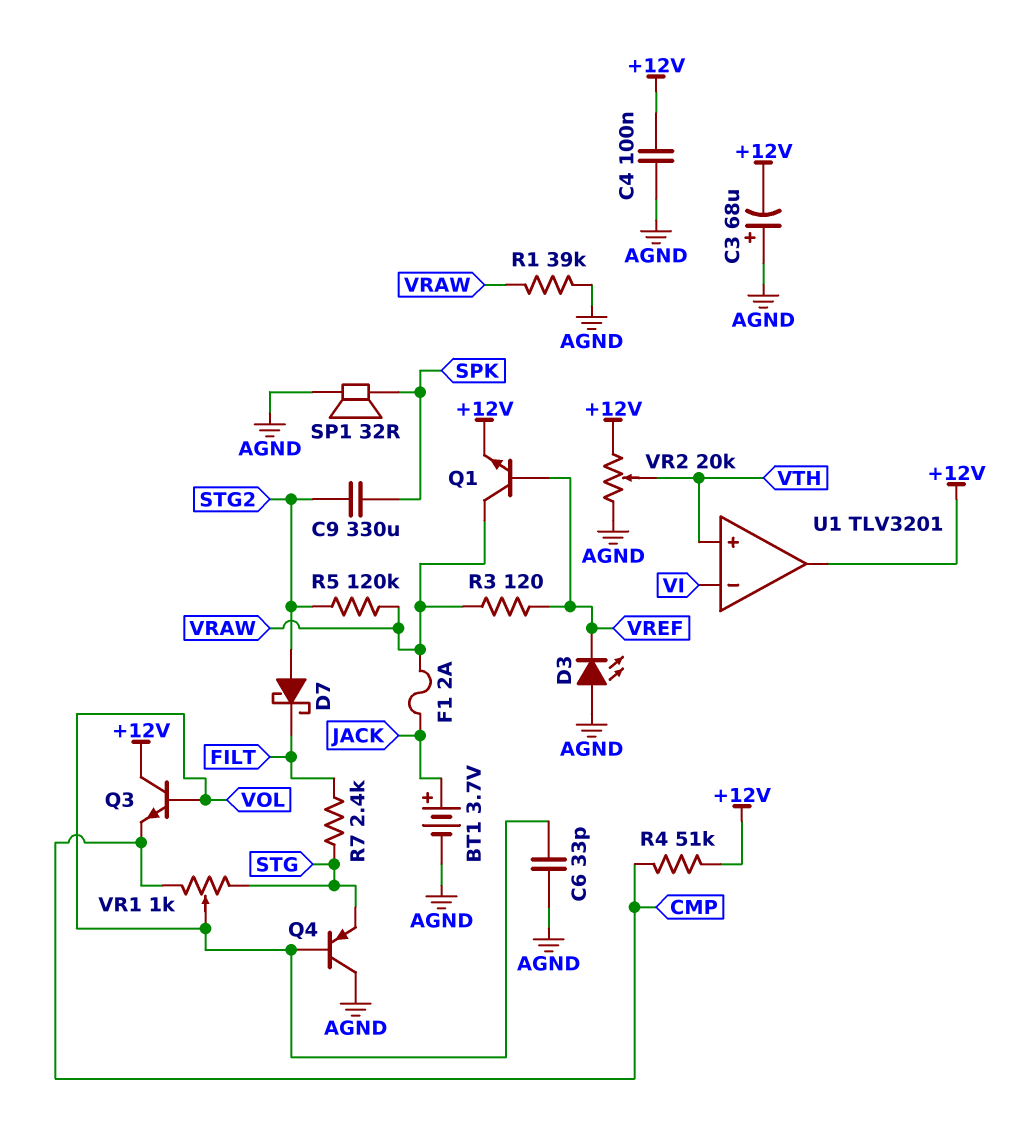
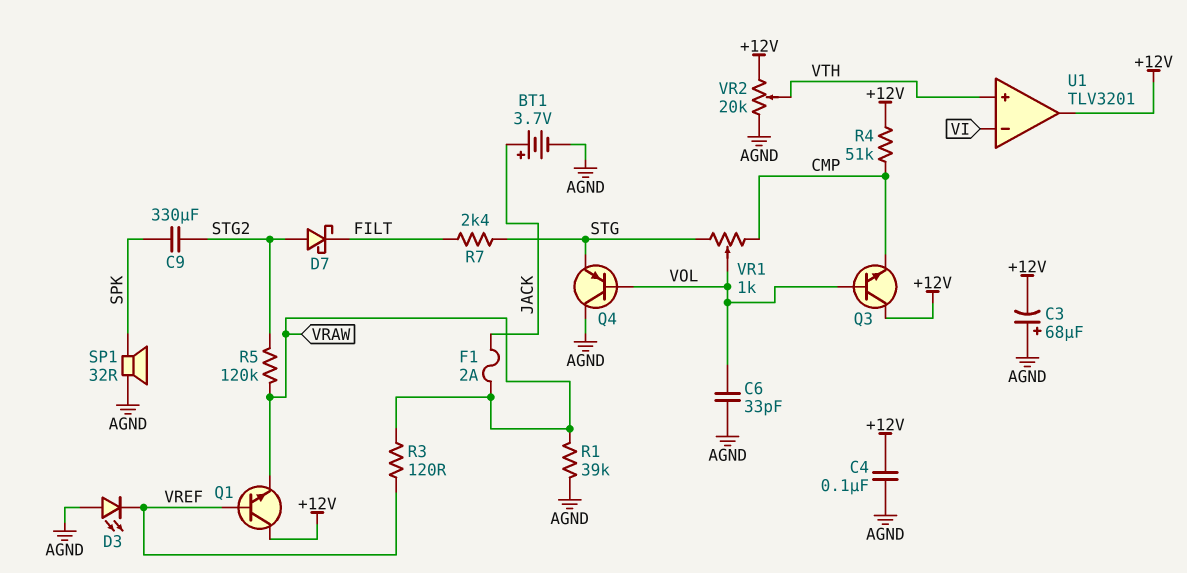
Q1: NPN (B VREF, C VRAW, E +12V) -> NPN (B VREF, C +12V, E VRAW)

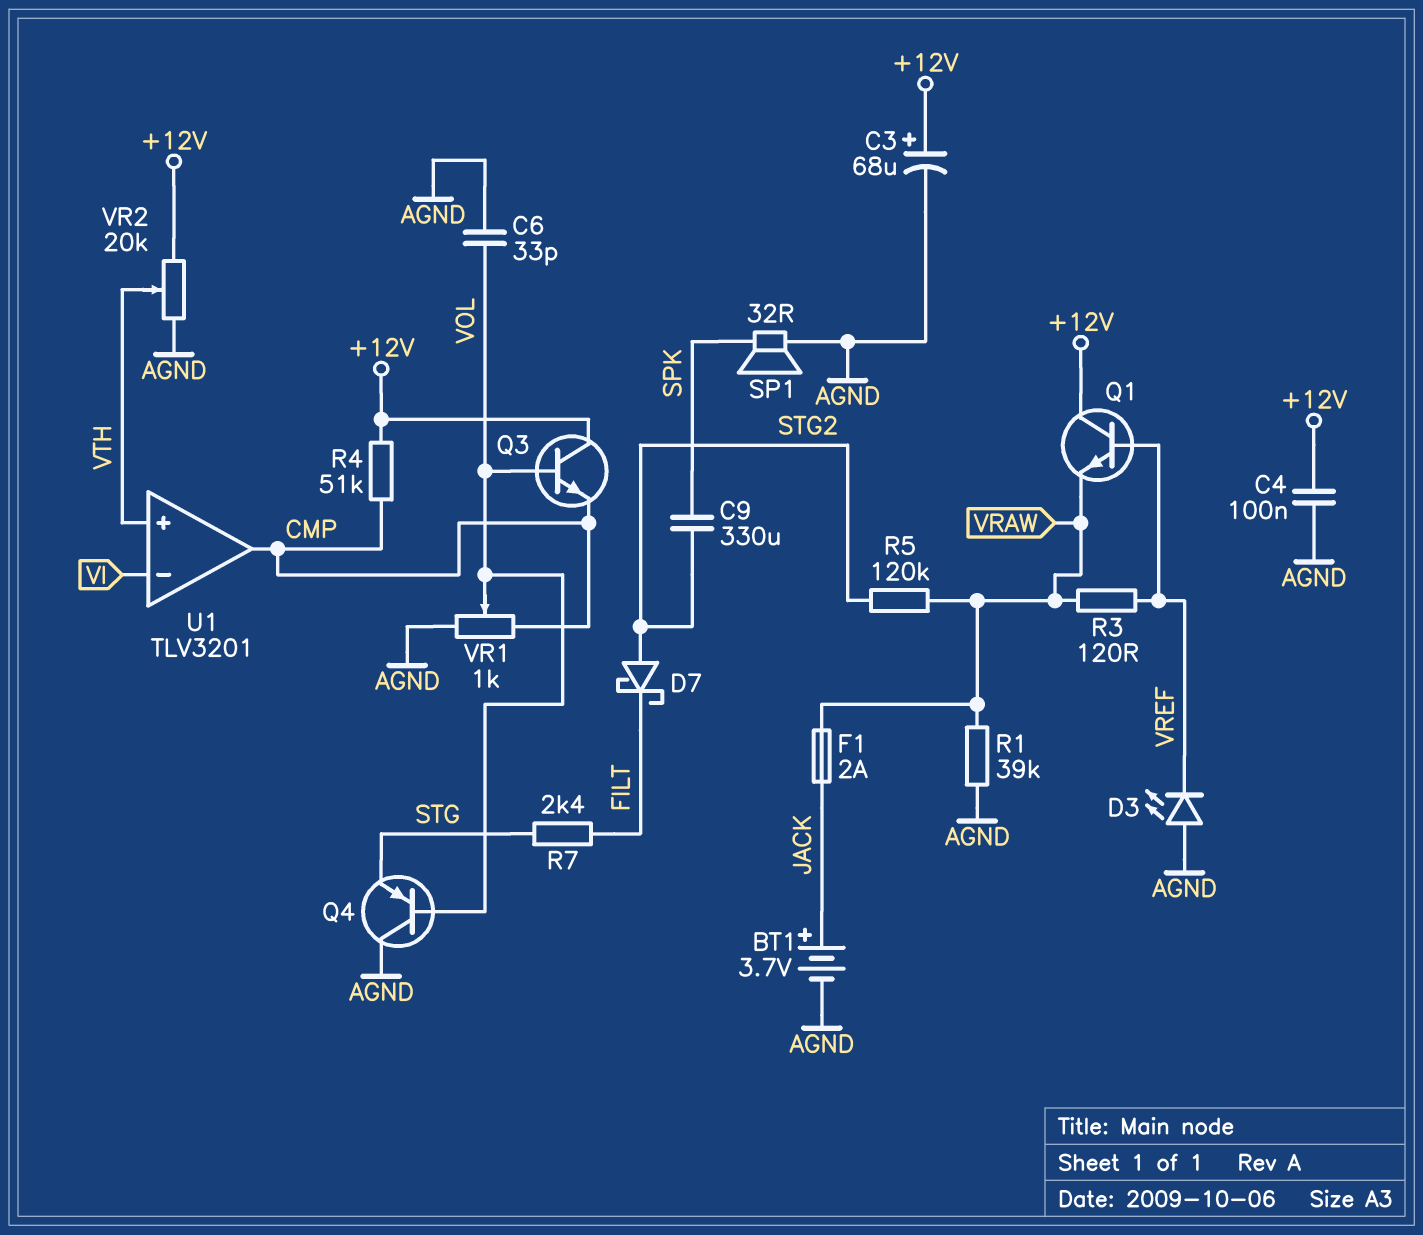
C3: 68uF (plus AGND, minus +12V) -> 68uF (plus +12V, minus AGND)
U1 pin out: +12V -> CMP
VR1: 1k (CMP, STG, wiper VOL) -> 1k (AGND, CMP, wiper VOL)

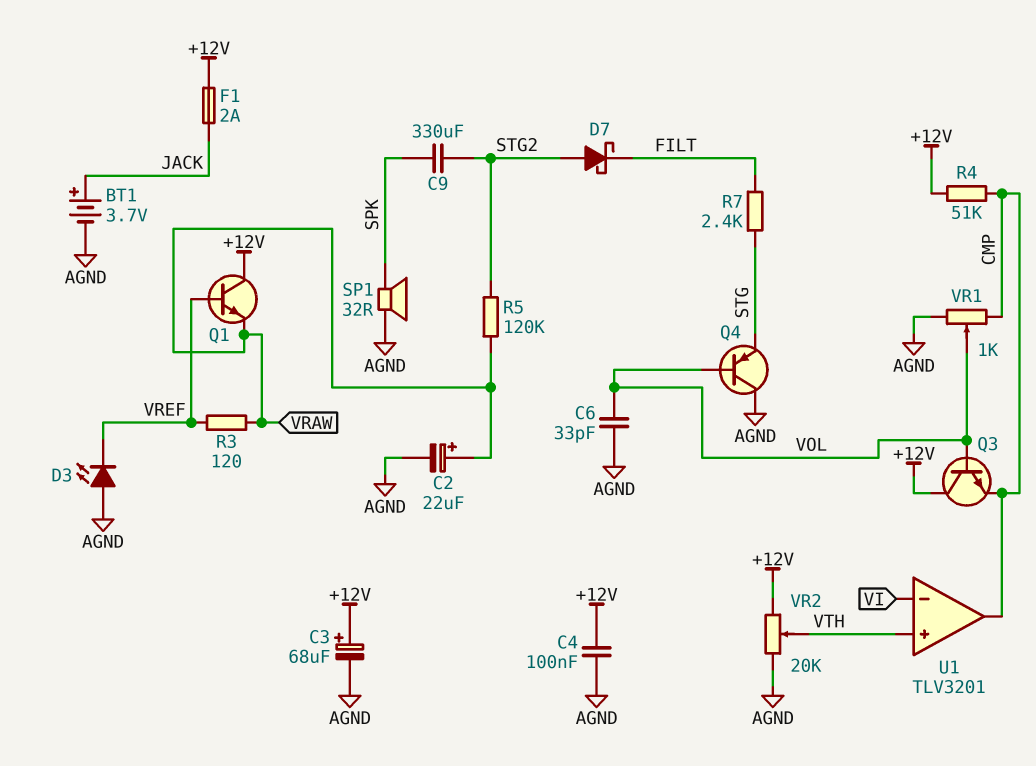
C2: none -> 22uF (plus VRAW, minus AGND)
F1: 2A (JACK, VRAW) -> 2A (+12V, JACK)
R1: 39k (AGND, VRAW) -> none

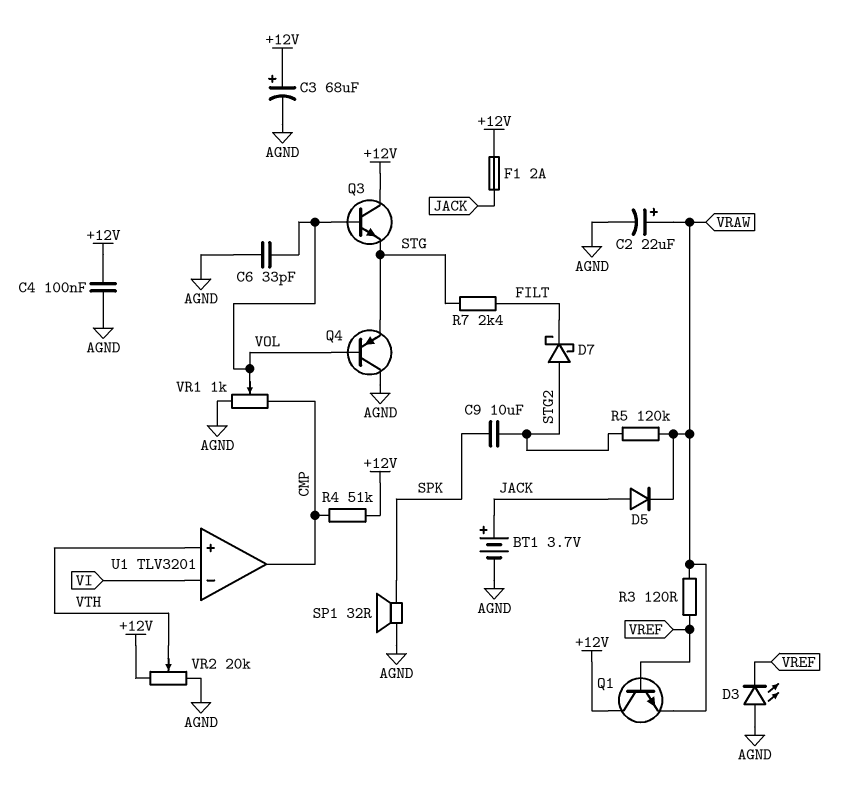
C9: 330uF (SPK, STG2) -> 10uF (SPK, STG2)
D5: none -> diode (A JACK, K VRAW)
Q3: NPN (B VOL, C +12V, E CMP) -> NPN (B VOL, C +12V, E STG)

